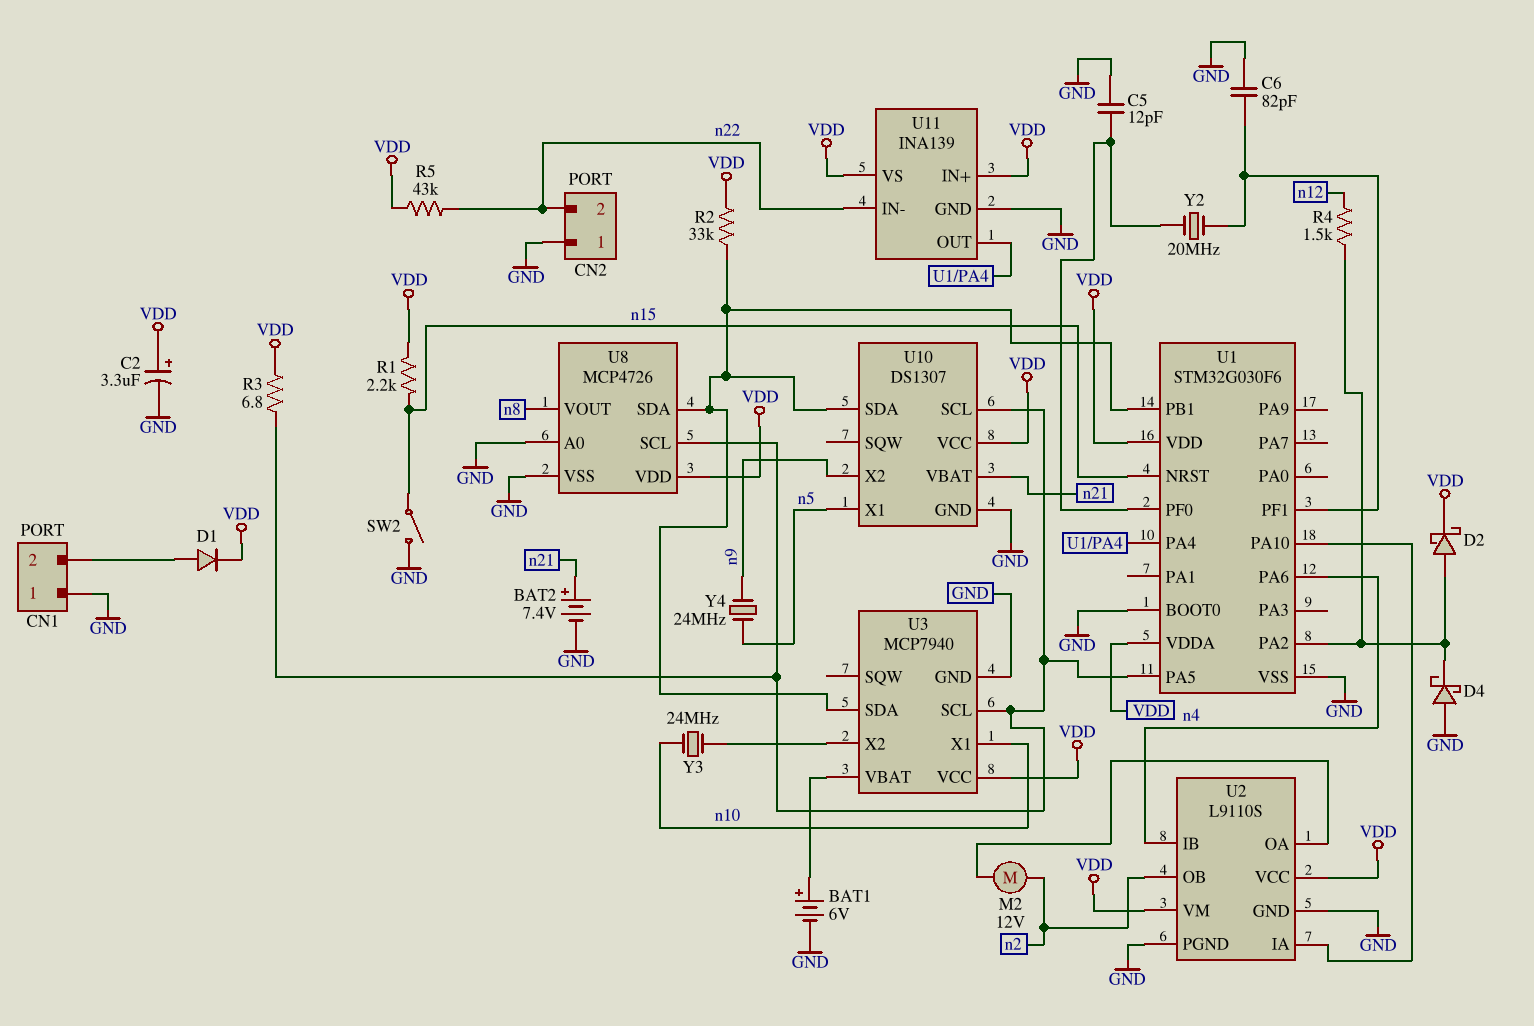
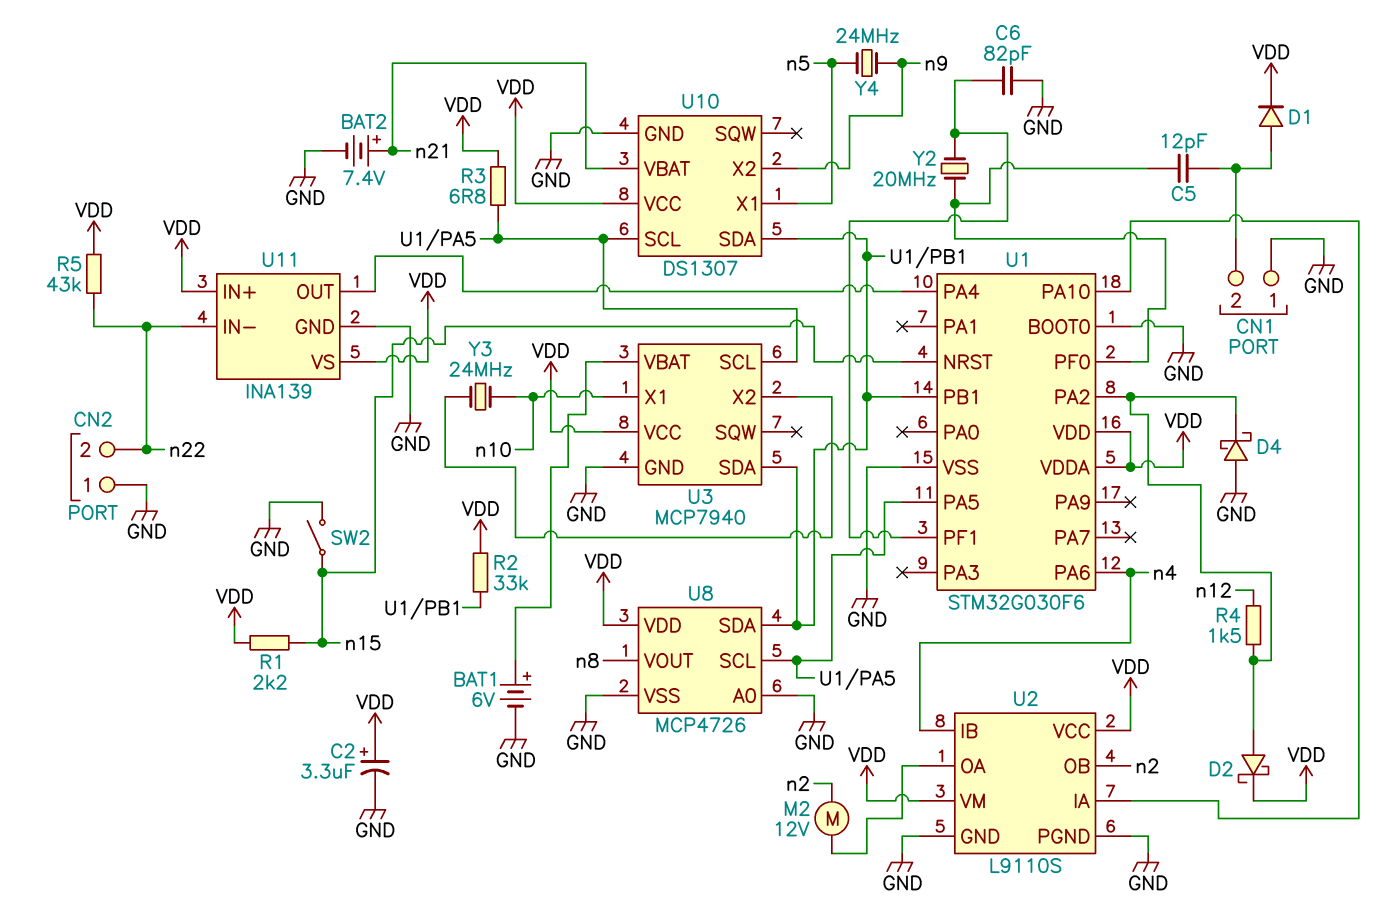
C5: 12pF (GND, U1/PF0) -> 12pF (CN1/2, U1/PF0)

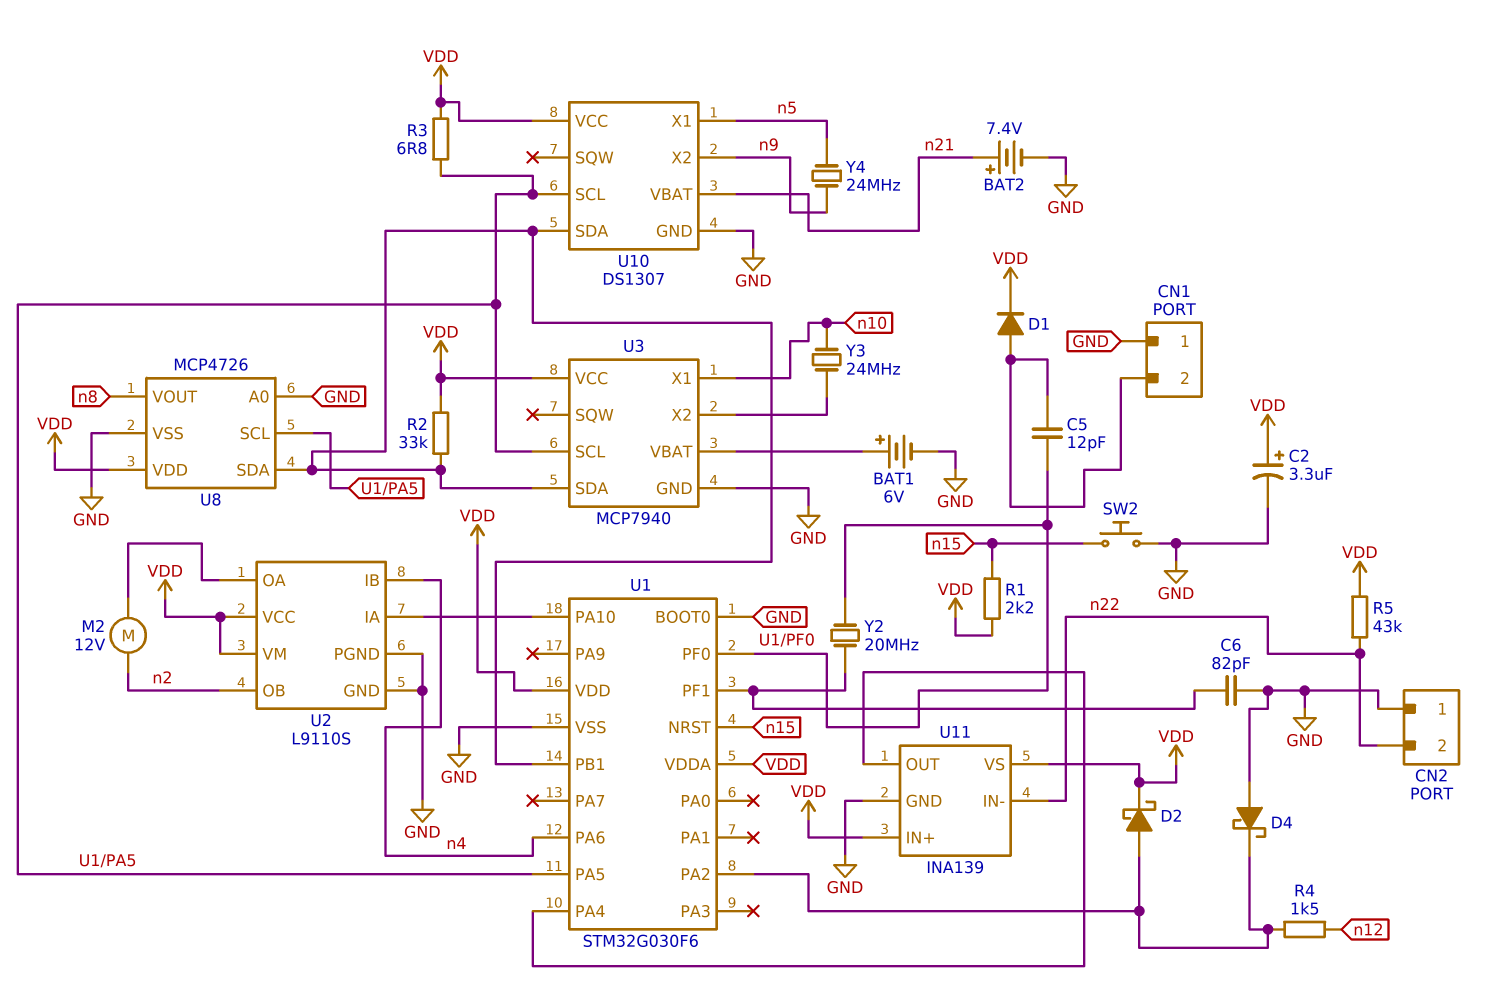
SW2: switch (GND, n15) -> button (GND, n15)

